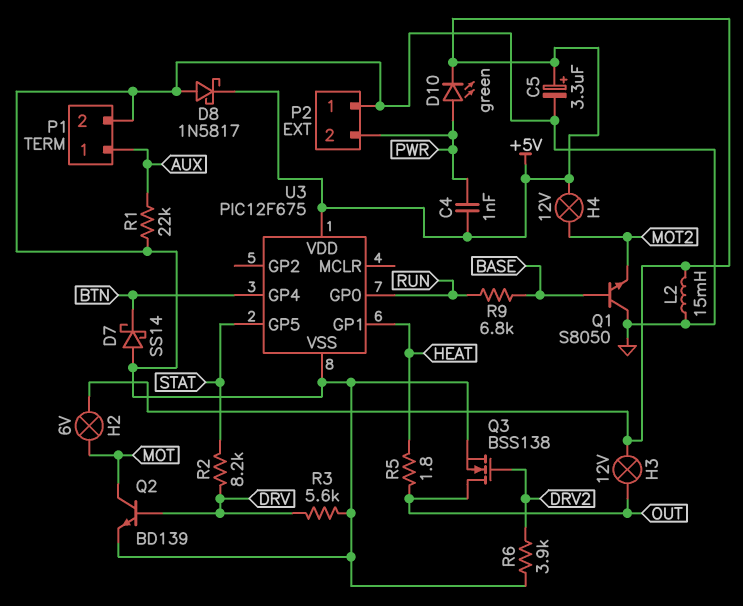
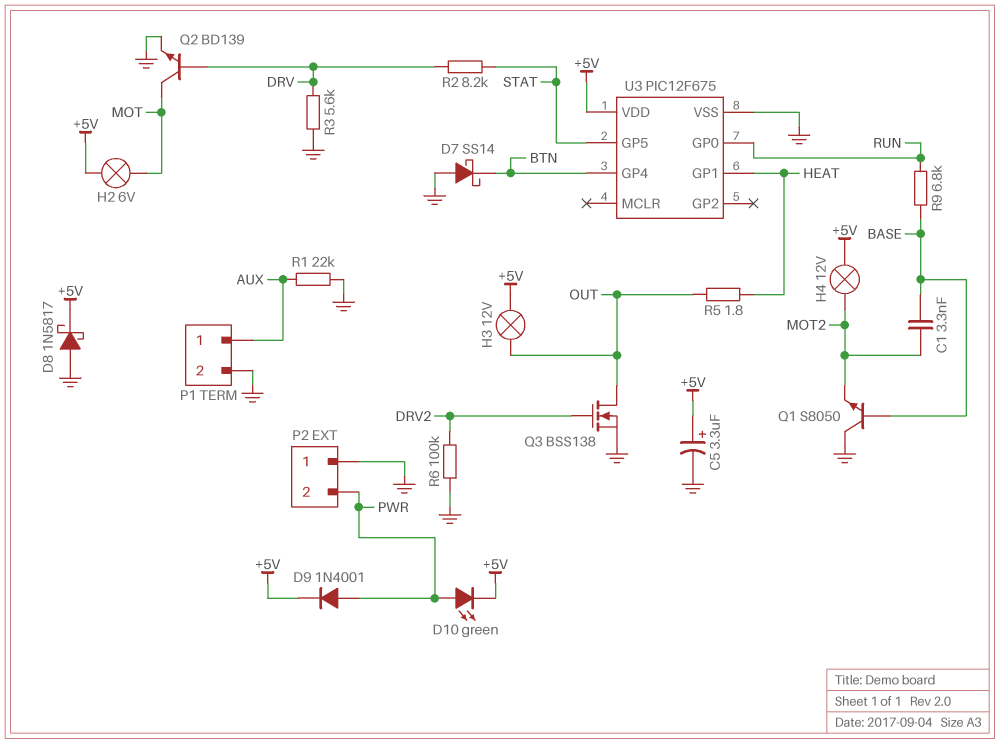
C1: none -> 3.3nF (BASE, MOT2)
C4: 1nF (+5V, PWR) -> none
D9: none -> diode 1N4001 (A PWR, K +5V)
L2: 15mH (+5V, GND) -> none
R6: 3.9k (DRV2, GND) -> 100k (DRV2, GND)

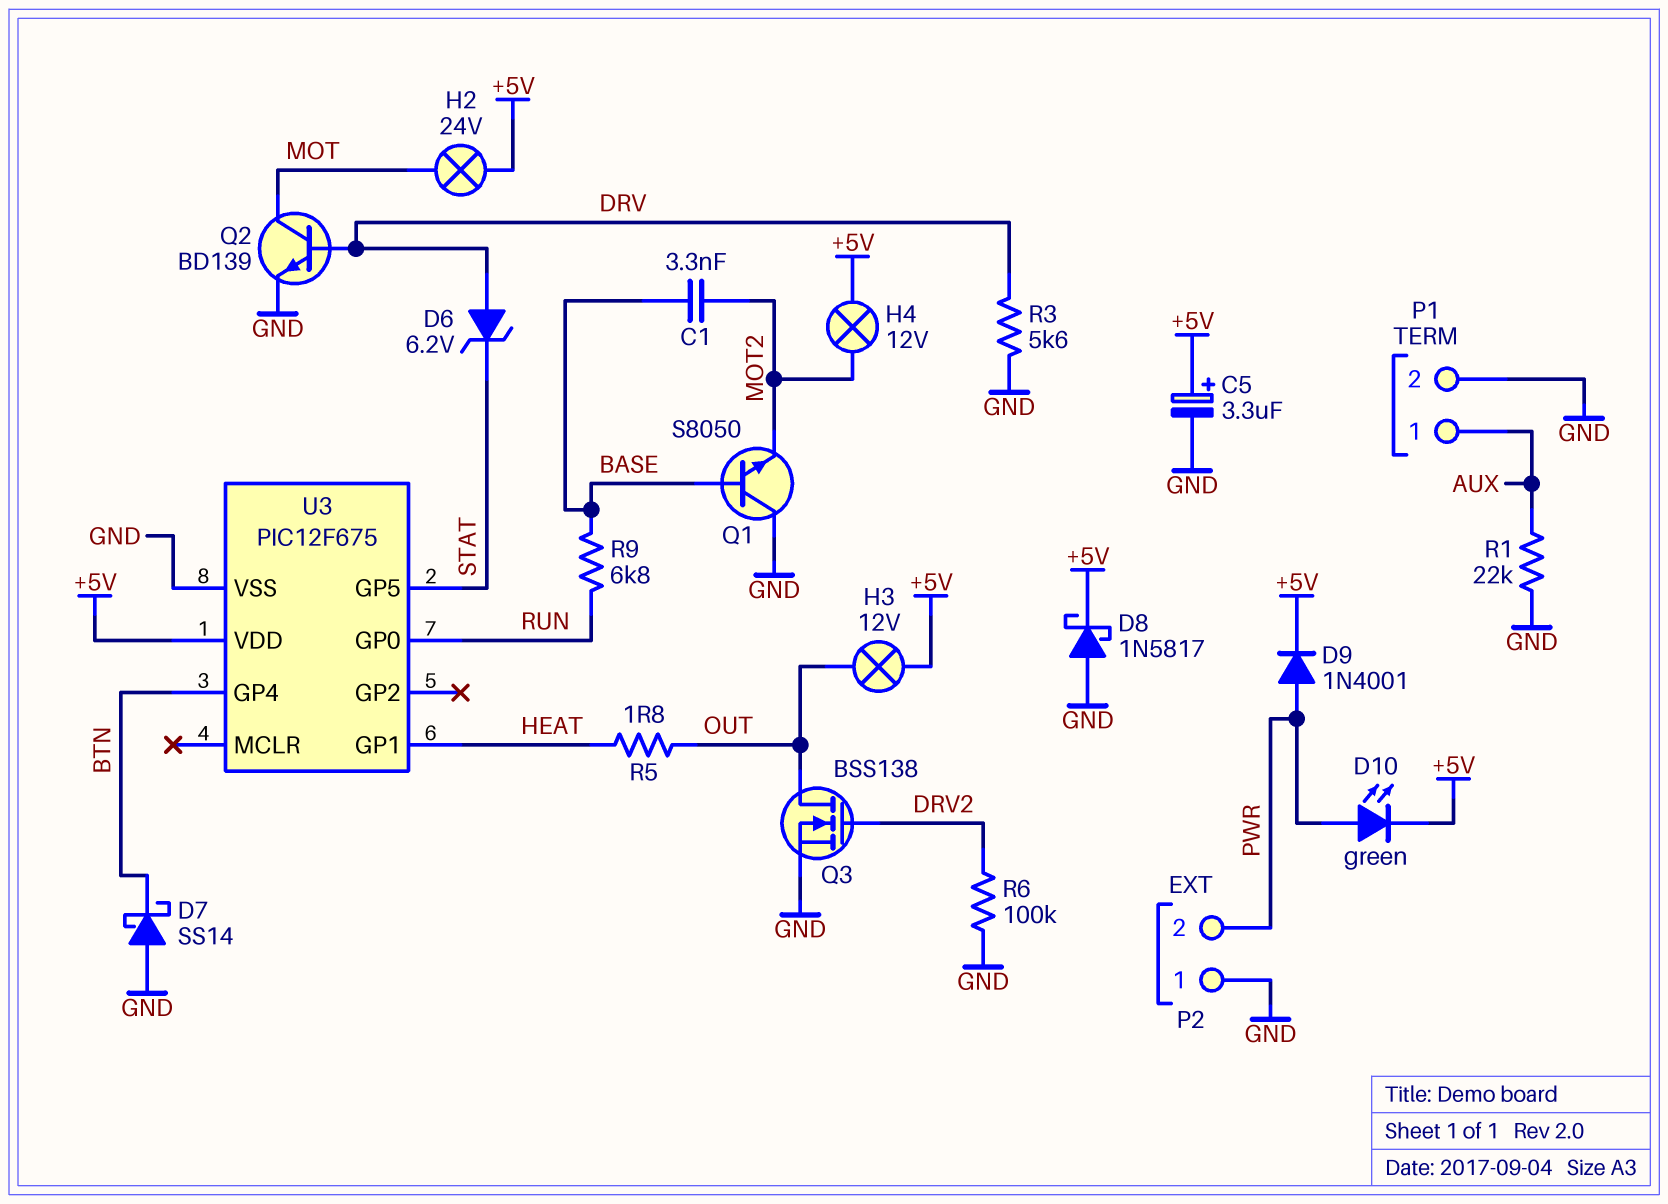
D6: none -> zener 6.2V (A DRV, K STAT)
H2: lamp 6V (+5V, MOT) -> lamp 24V (+5V, MOT)
R2: 8.2k (DRV, STAT) -> none

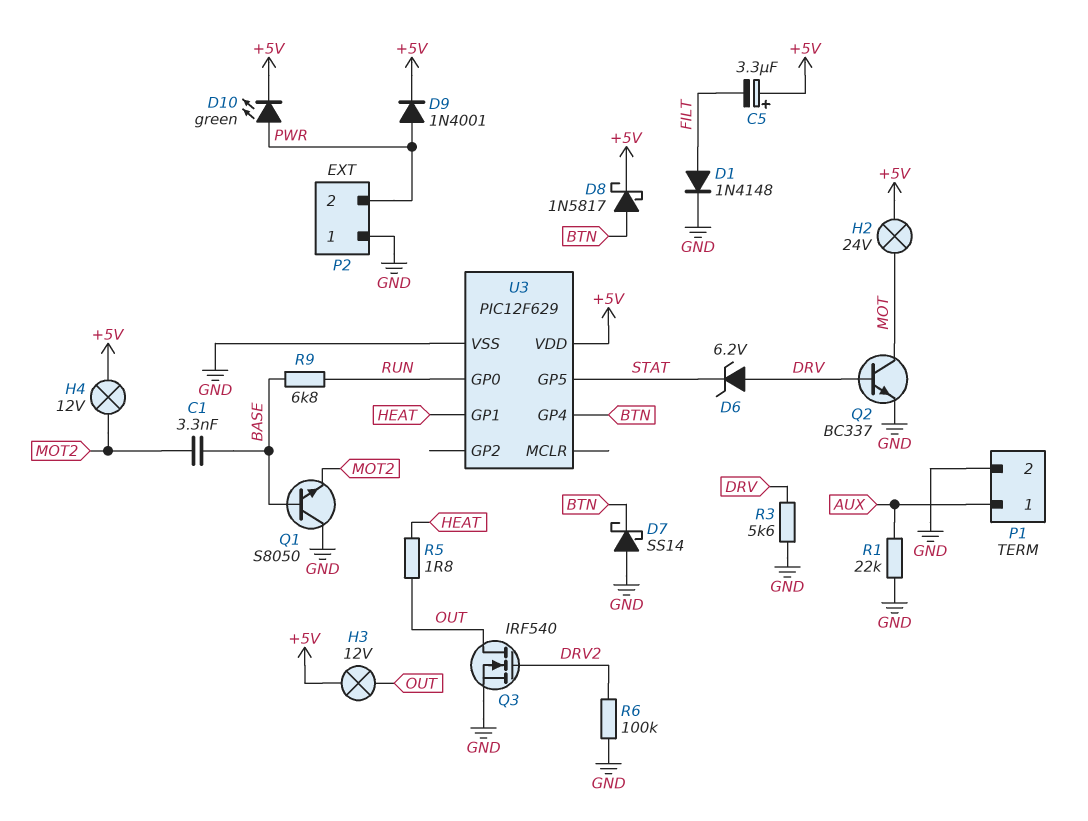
C5: 3.3uF (plus +5V, minus GND) -> 3.3uF (plus +5V, minus FILT)
D1: none -> diode 1N4148 (A FILT, K GND)
D8: schottky 1N5817 (A GND, K +5V) -> schottky 1N5817 (A BTN, K +5V)
Q2: NPN BD139 (B DRV, C MOT, E GND) -> NPN BC337 (B DRV, C MOT, E GND)
Q3: NMOS BSS138 (G DRV2, D OUT, S GND) -> NMOS IRF540 (G DRV2, D OUT, S GND)
U3: PIC12F675 -> PIC12F629

